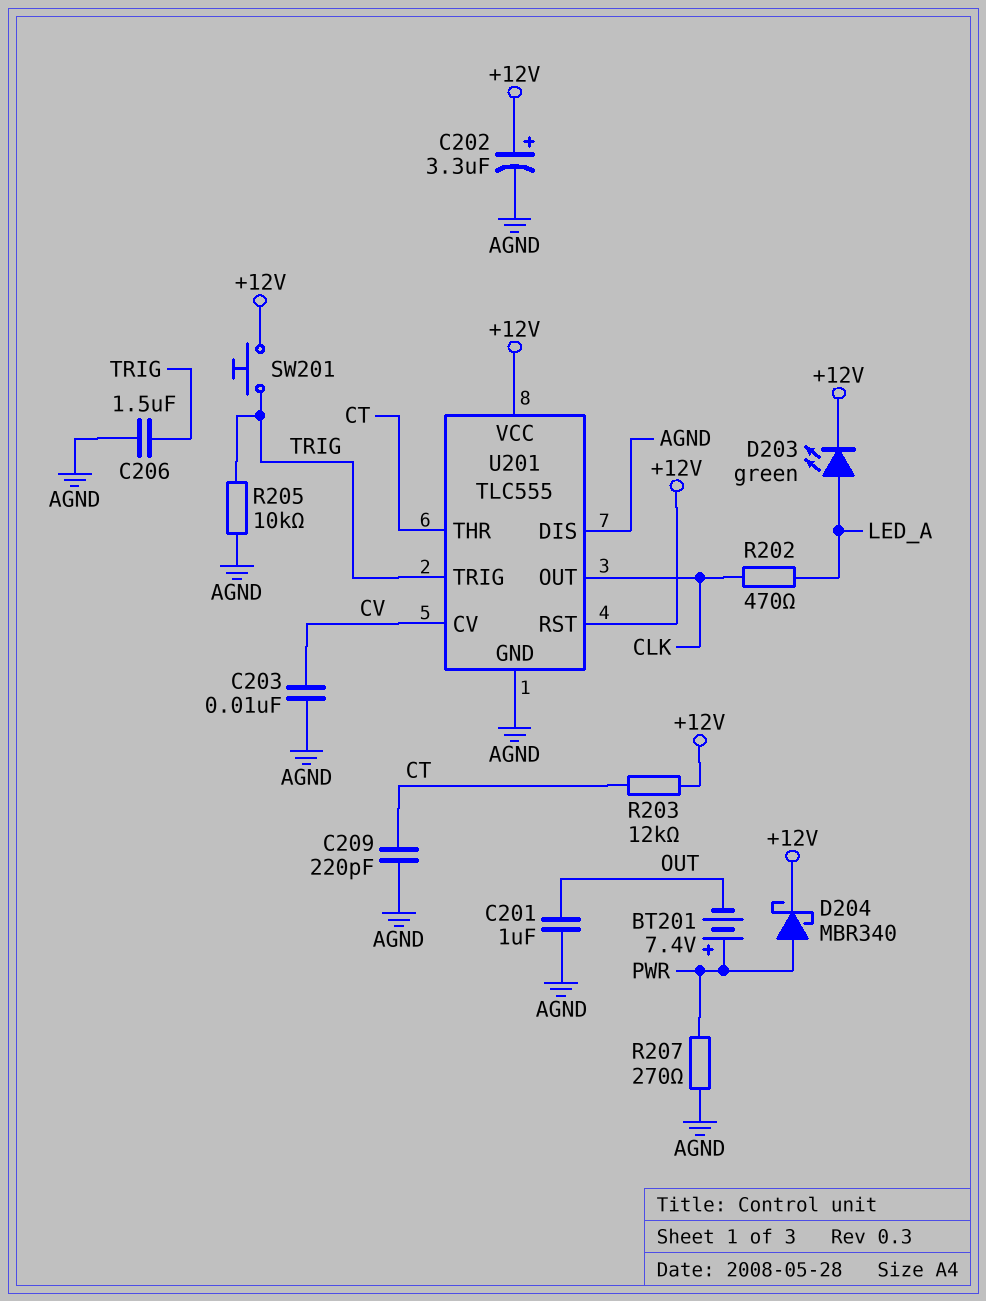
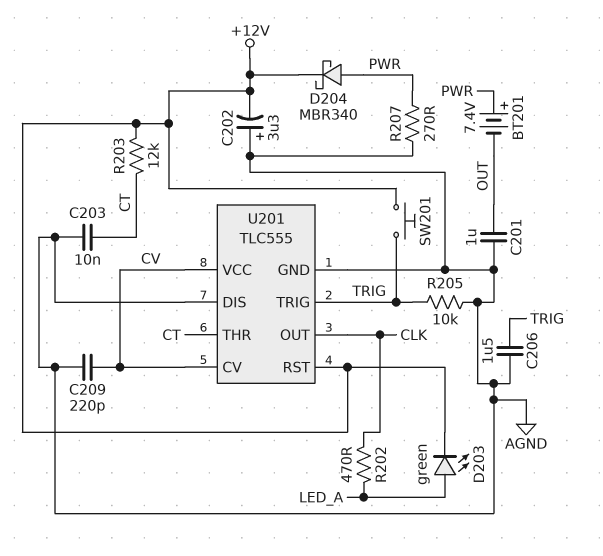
C202: 3.3uF (plus +12V, minus AGND) -> 3.3uF (plus AGND, minus +12V)
C203: 10nF (AGND, CV) -> 10nF (AGND, CT)
C209: 220pF (AGND, CT) -> 220pF (AGND, CV)
U201 pin VCC: +12V -> CV

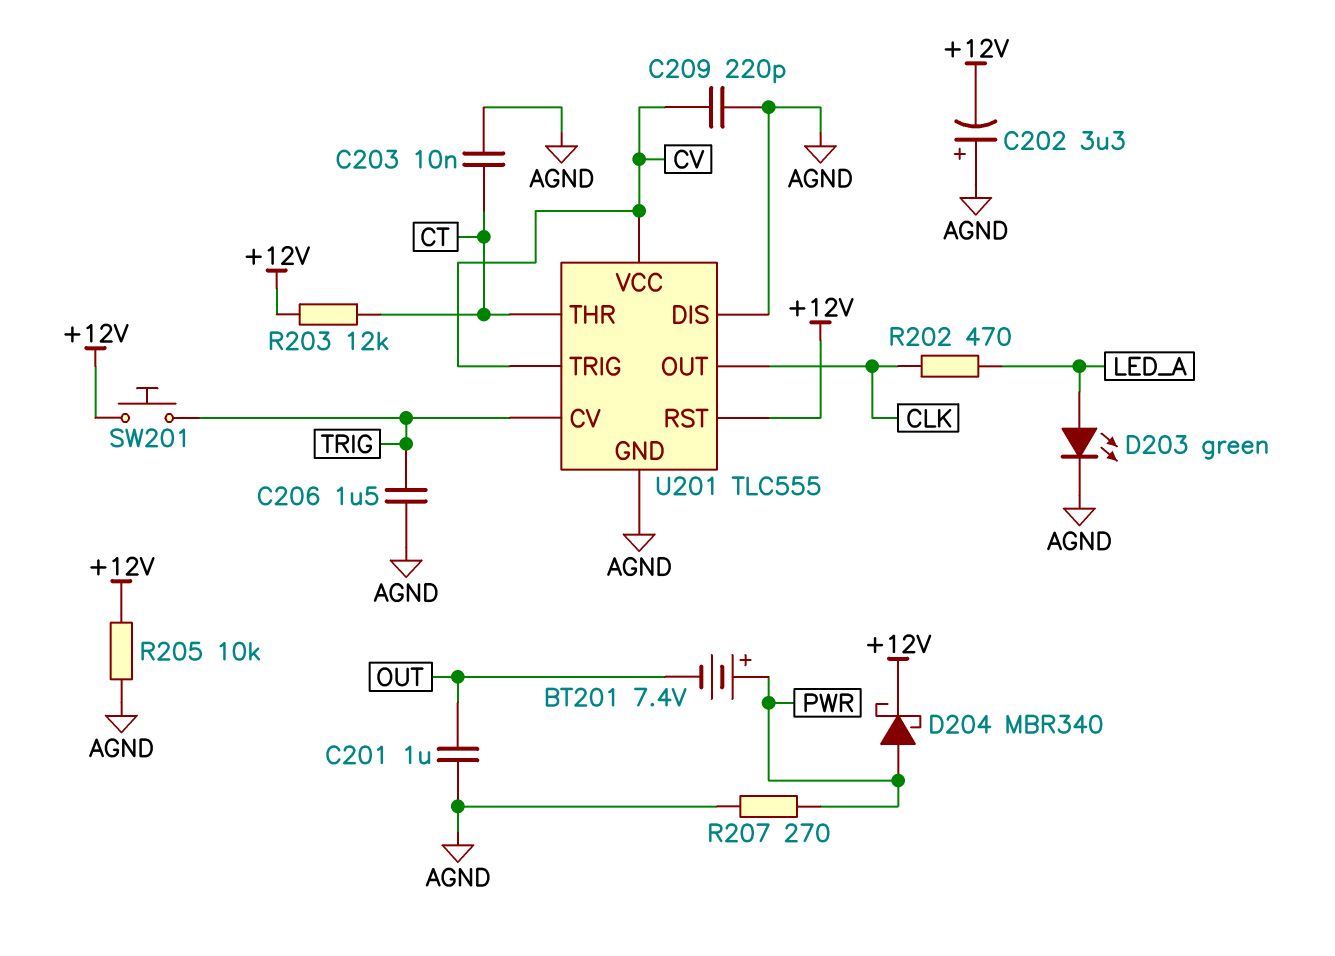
D203: LED green (A LED_A, K +12V) -> LED green (A LED_A, K AGND)
R205: 10k (AGND, TRIG) -> 10k (+12V, AGND)
U201 pin CV: CV -> TRIG
U201 pin TRIG: TRIG -> CV

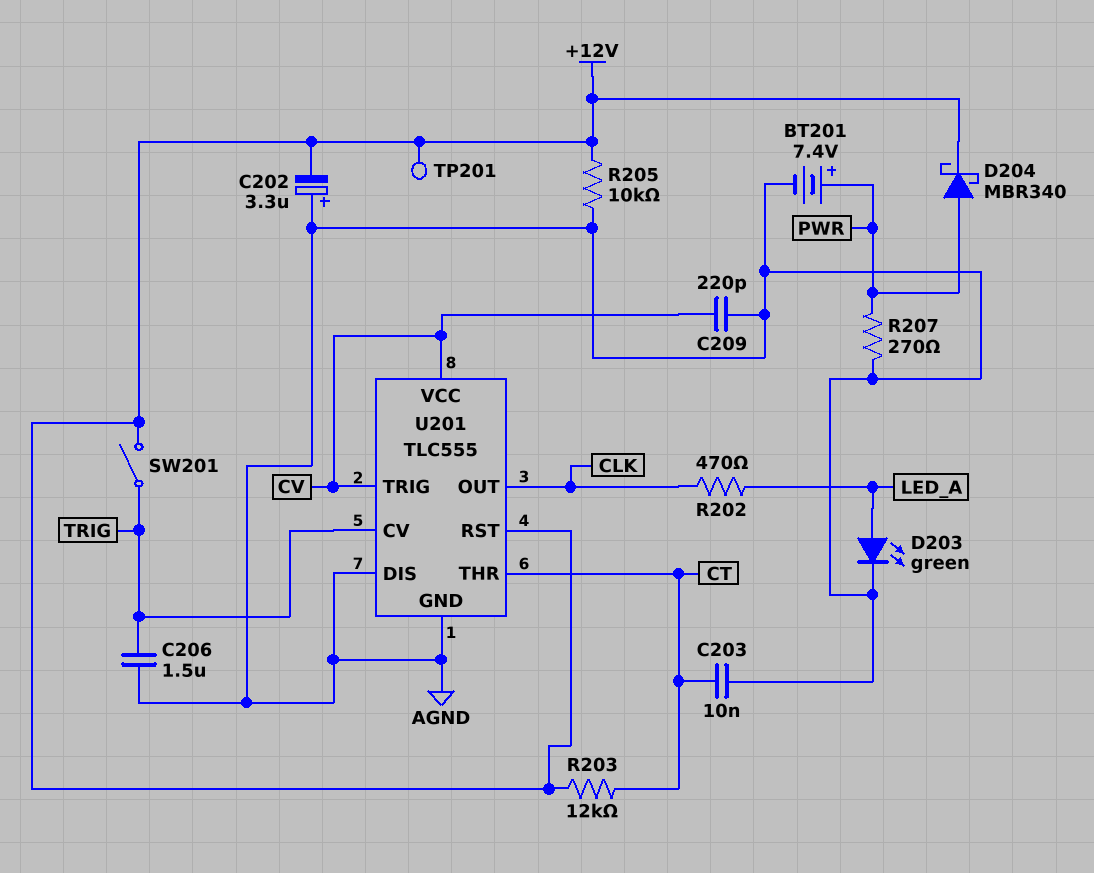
BT201: 7.4V (plus PWR, minus OUT) -> 7.4V (plus PWR, minus AGND)
C201: 1uF (AGND, OUT) -> none
SW201: button (+12V, TRIG) -> switch (+12V, TRIG)
TP201: none -> test point (+12V)

